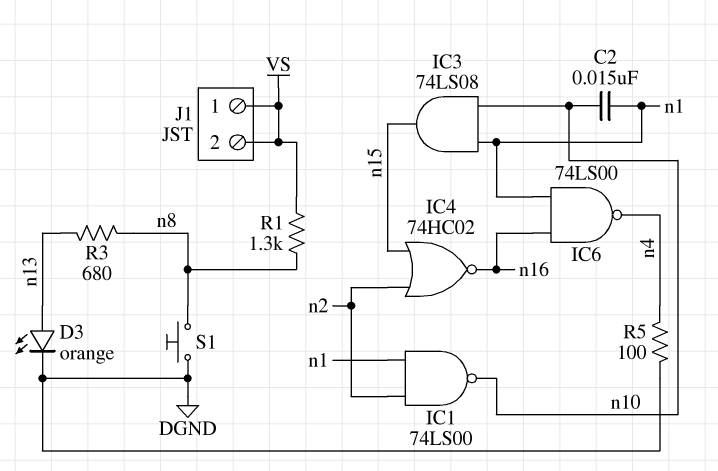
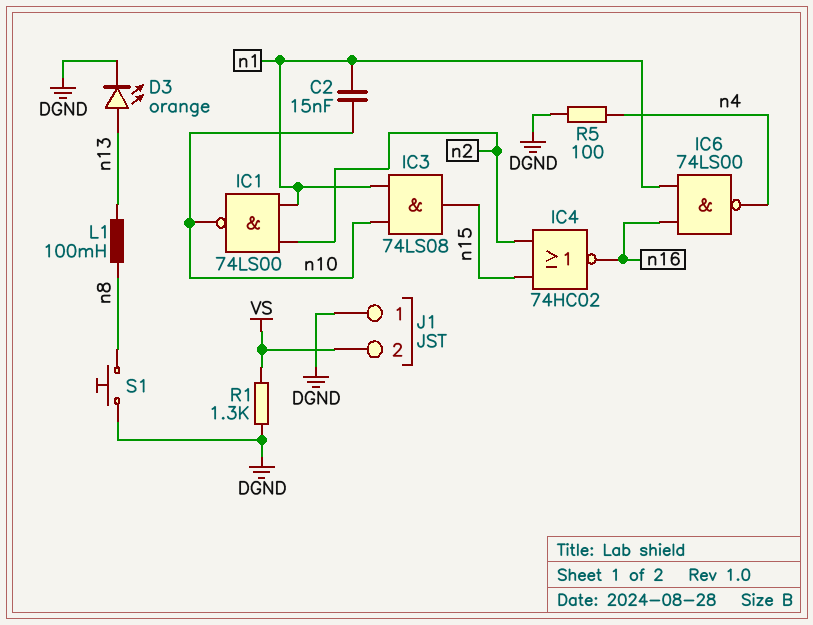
J1 pin 1: VS -> DGND
L1: none -> 100mH (n8, n13)
R1: 1.3k (VS, n8) -> 1.3k (DGND, VS)
R3: 680 (n8, n13) -> none

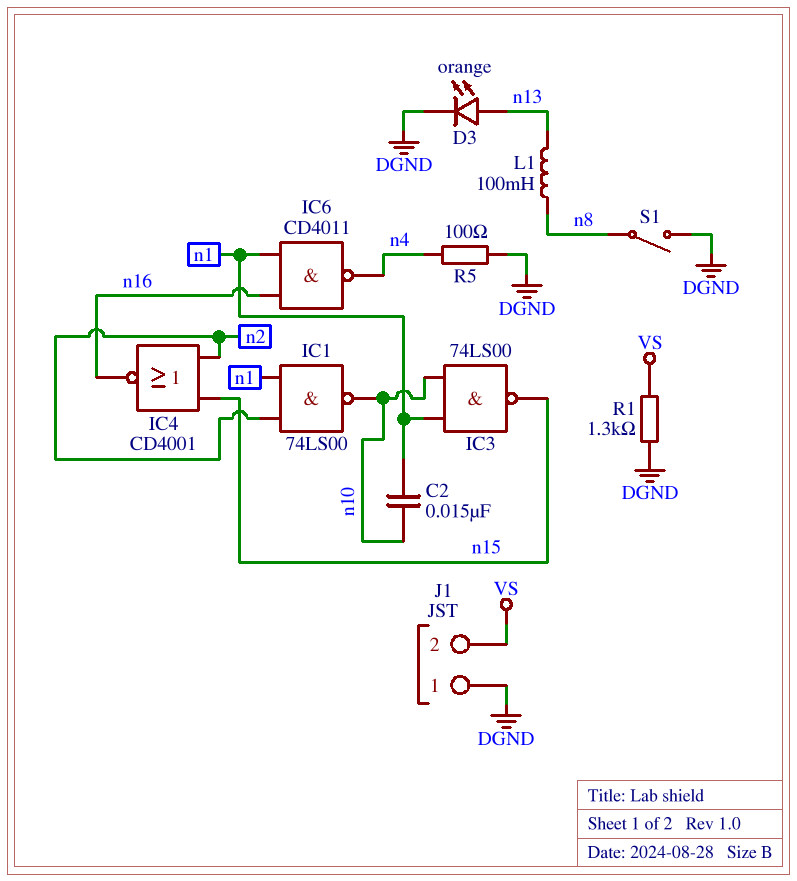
IC3: AND 74LS08 (in n1, in n10, out n15) -> NAND 74LS00 (in n1, in n10, out n15)
IC4: NOR 74HC02 (in n2, in n15, out n16) -> NOR CD4001 (in n2, in n15, out n16)
IC6: NAND 74LS00 (in n1, in n16, out n4) -> NAND CD4011 (in n1, in n16, out n4)
S1: button (DGND, n8) -> switch (DGND, n8)

